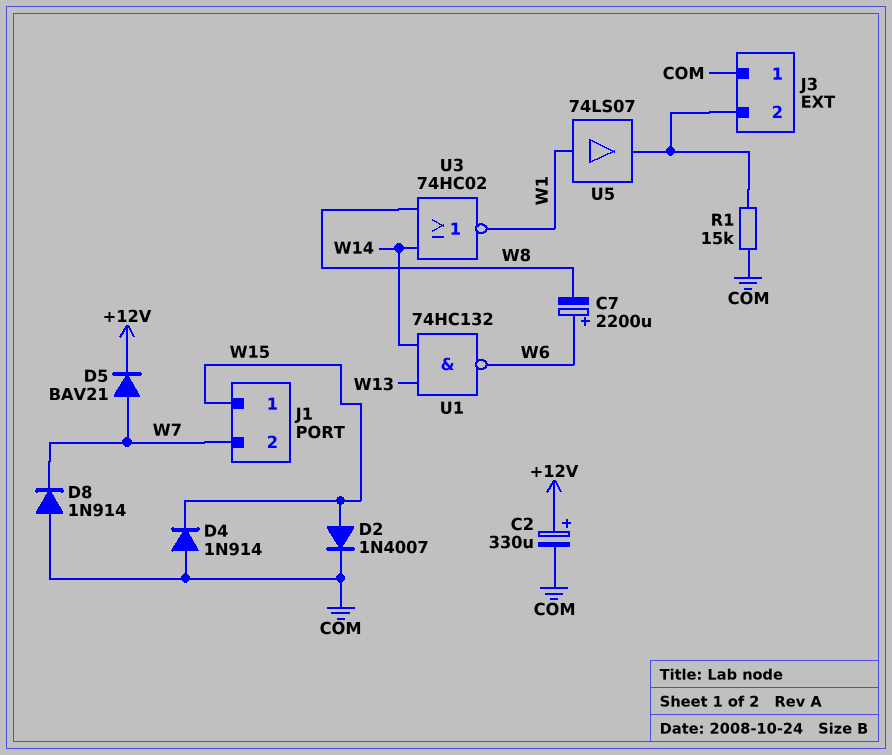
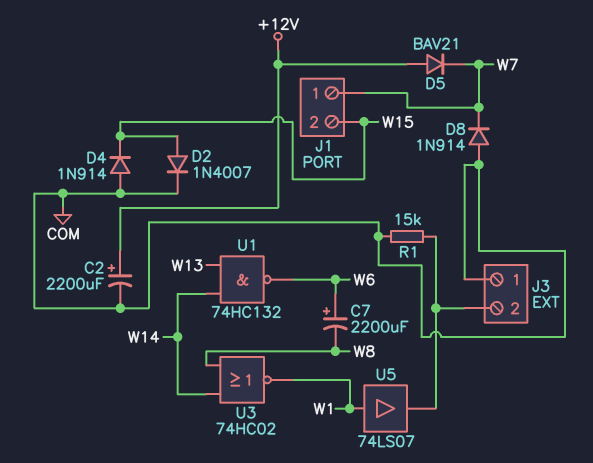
C2: 330uF (plus +12V, minus COM) -> 2200uF (plus +12V, minus COM)
D5: diode BAV21 (A W7, K +12V) -> diode BAV21 (A +12V, K W7)
J1 pin 1: W15 -> W7
J1 pin 2: W7 -> W15

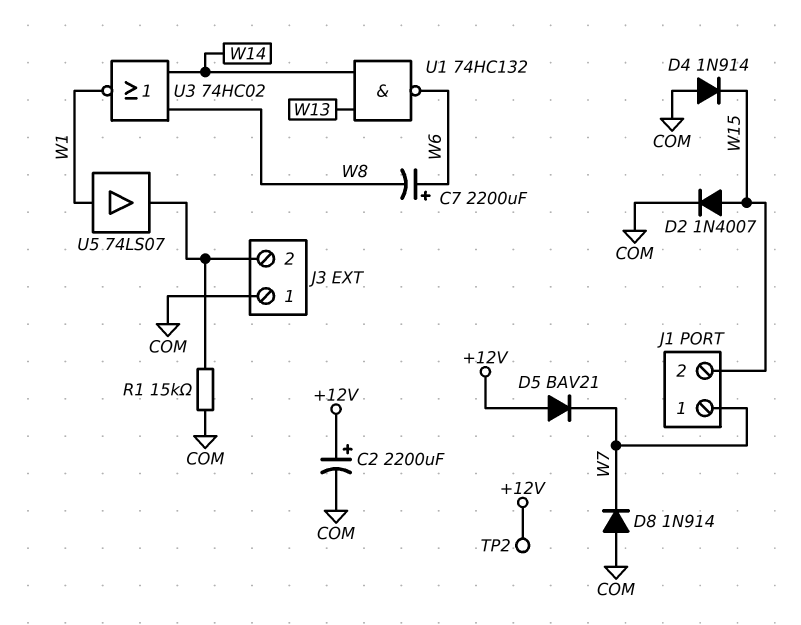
TP2: none -> test point (+12V)

